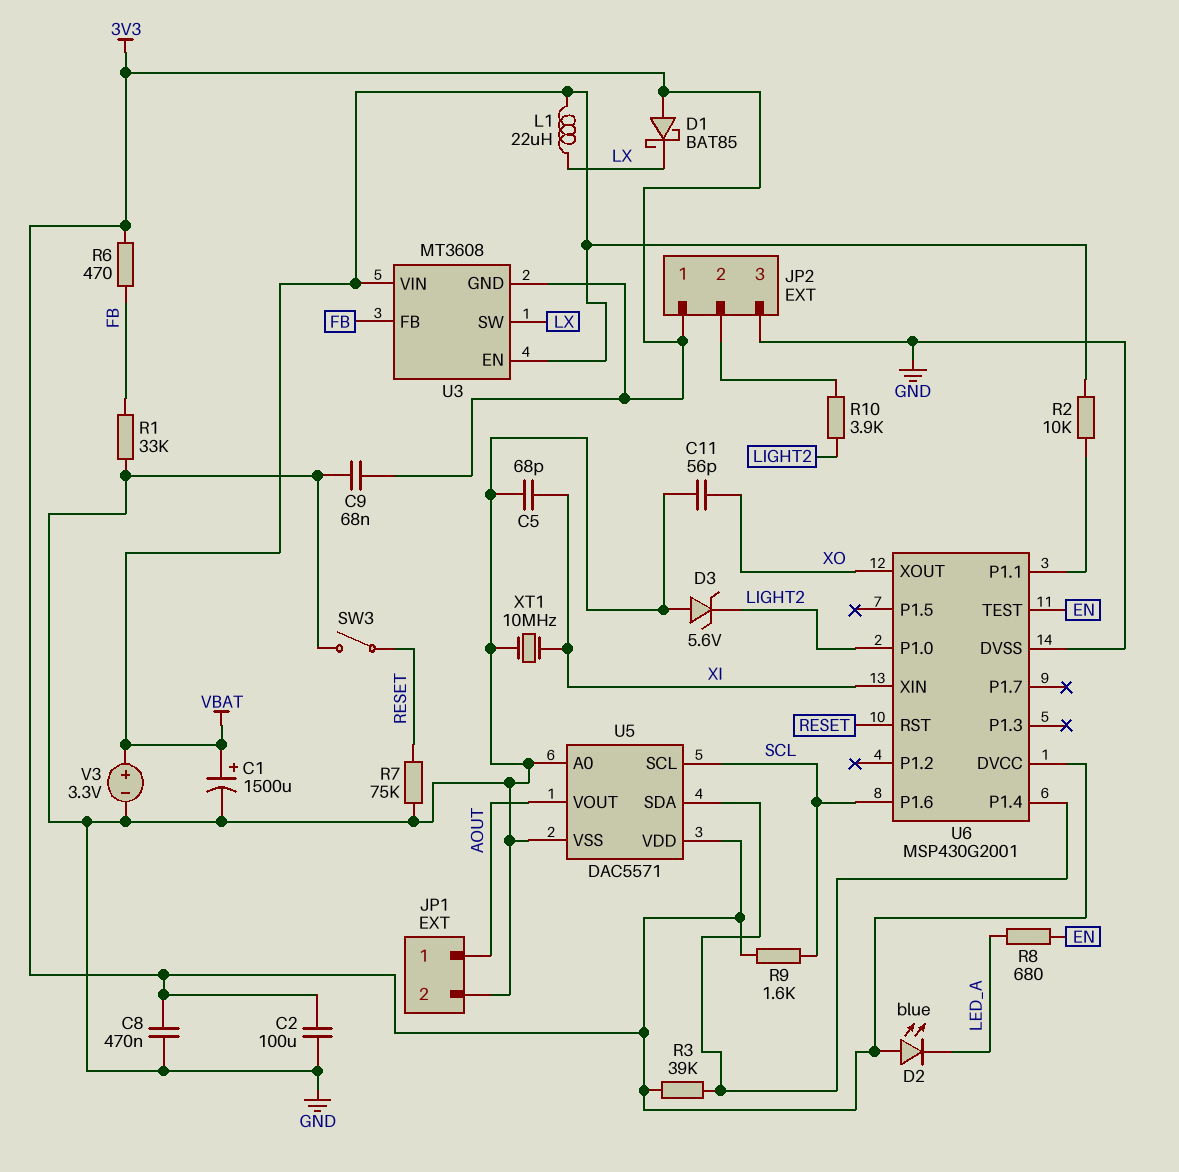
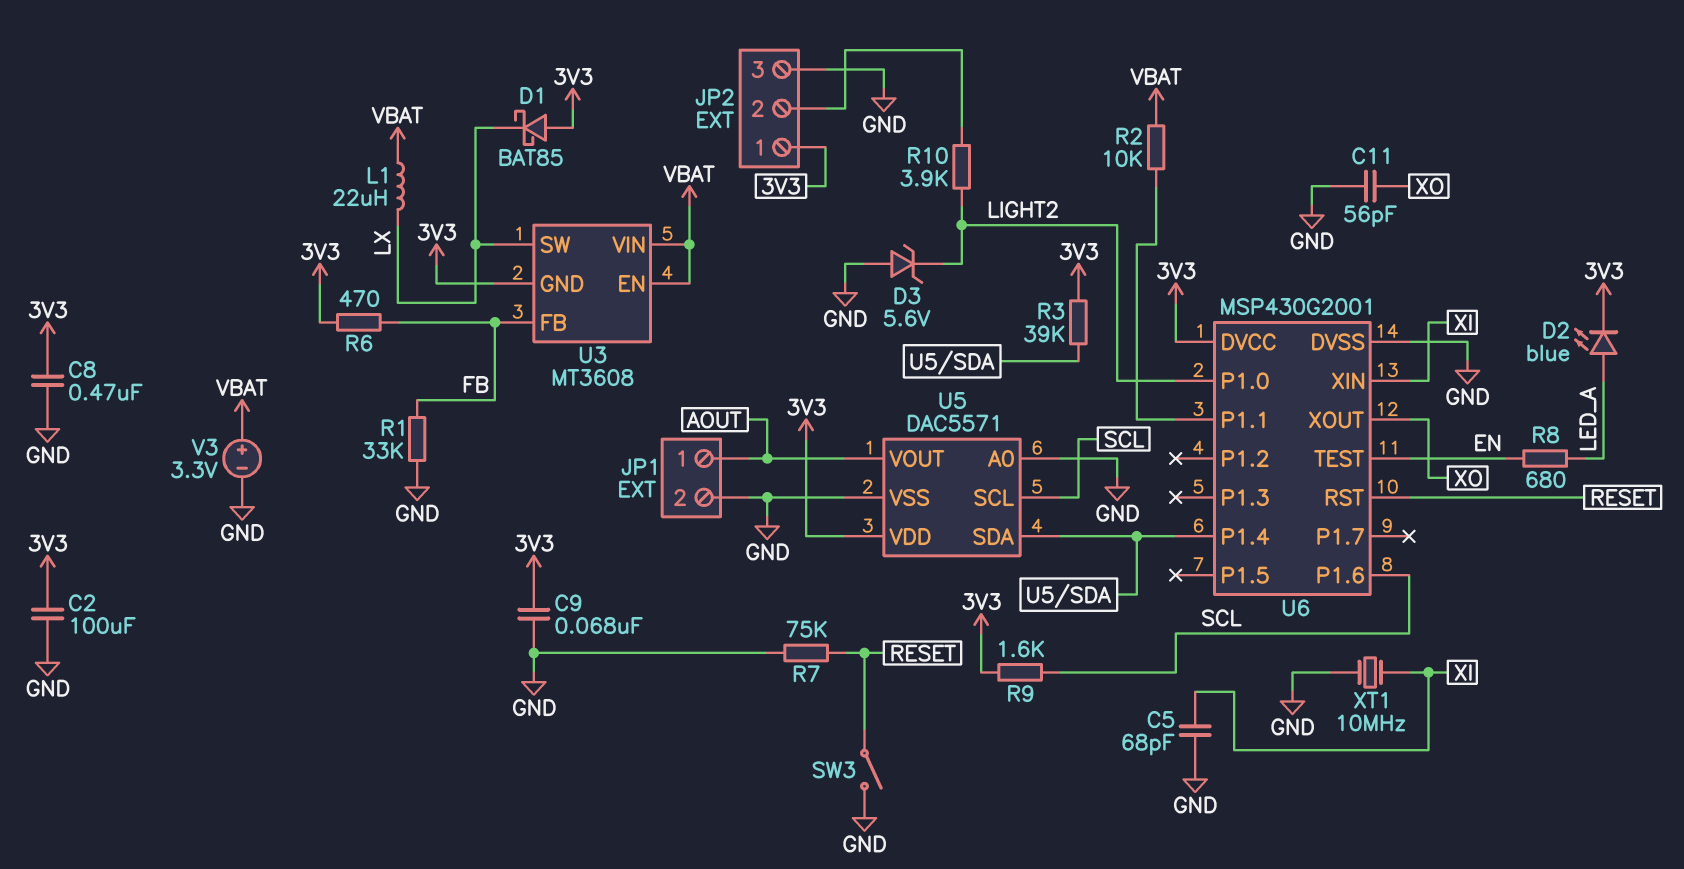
C1: 1500uF (plus VBAT, minus GND) -> none
D2: LED blue (A 3V3, K LED_A) -> LED blue (A LED_A, K 3V3)

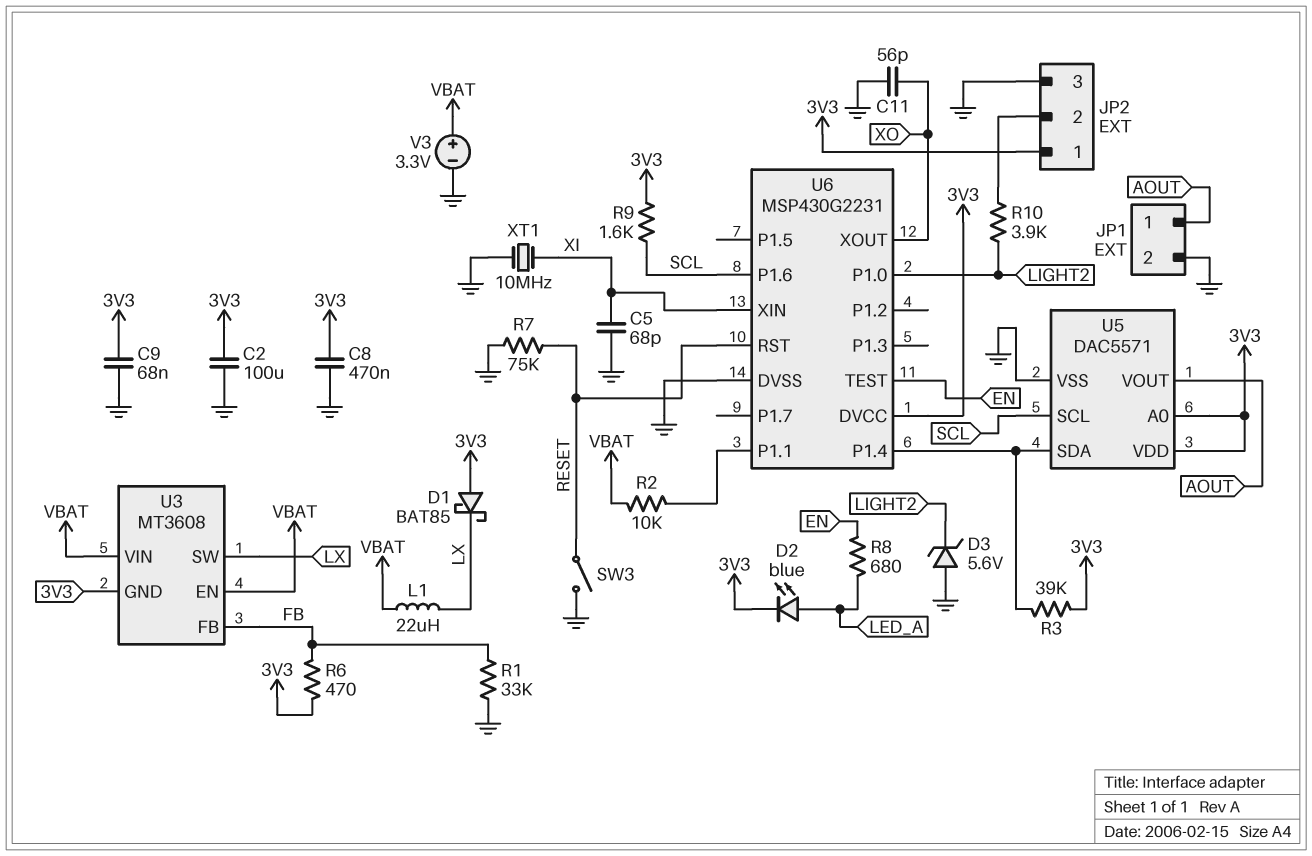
U5 pin A0: GND -> 3V3
U6: MSP430G2001 -> MSP430G2231

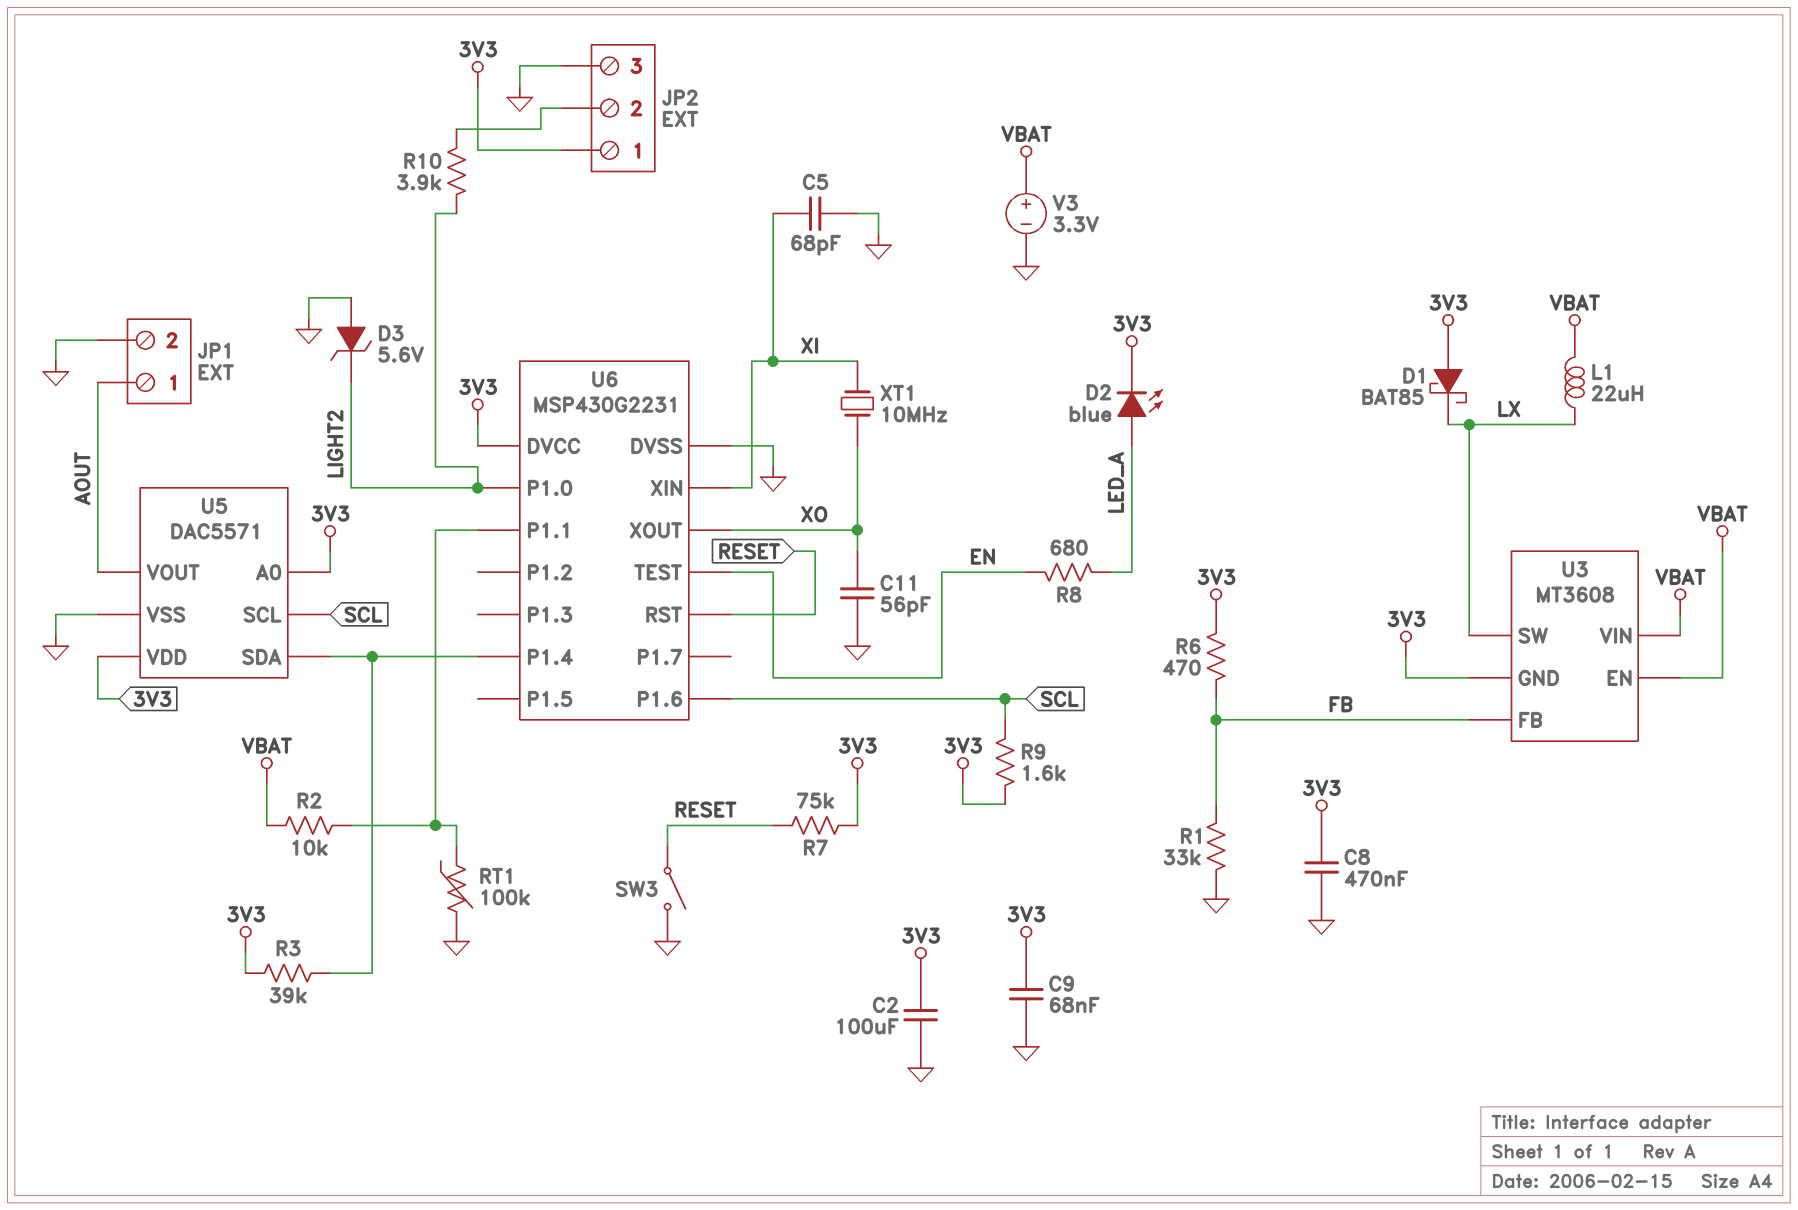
R7: 75k (GND, RESET) -> 75k (3V3, RESET)
RT1: none -> 100k (GND, U6/P1.1)
XT1: 10MHz (GND, XI) -> 10MHz (XI, XO)

